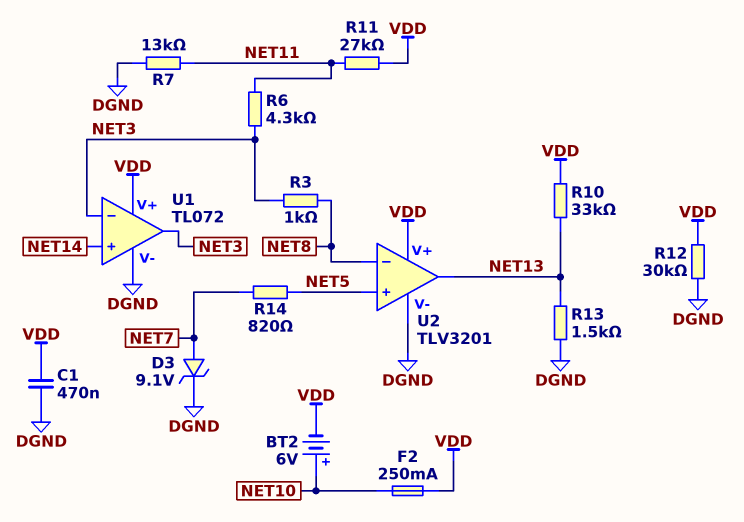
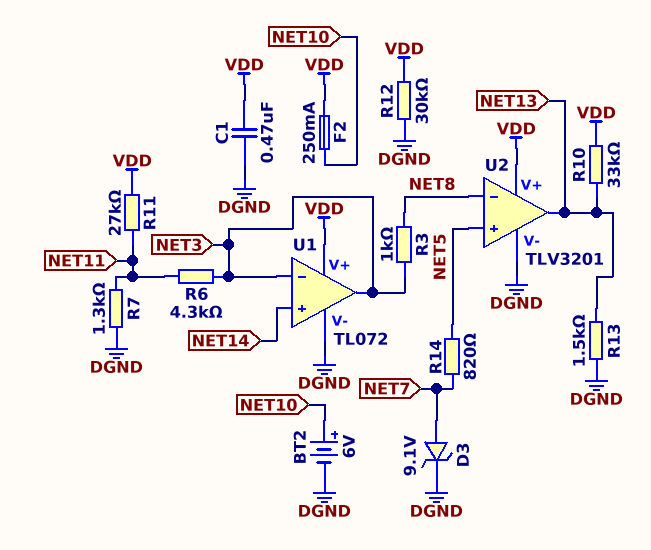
BT2: 6V (plus NET10, minus VDD) -> 6V (plus NET10, minus DGND)
R7: 13k (DGND, NET11) -> 1.3k (DGND, NET11)

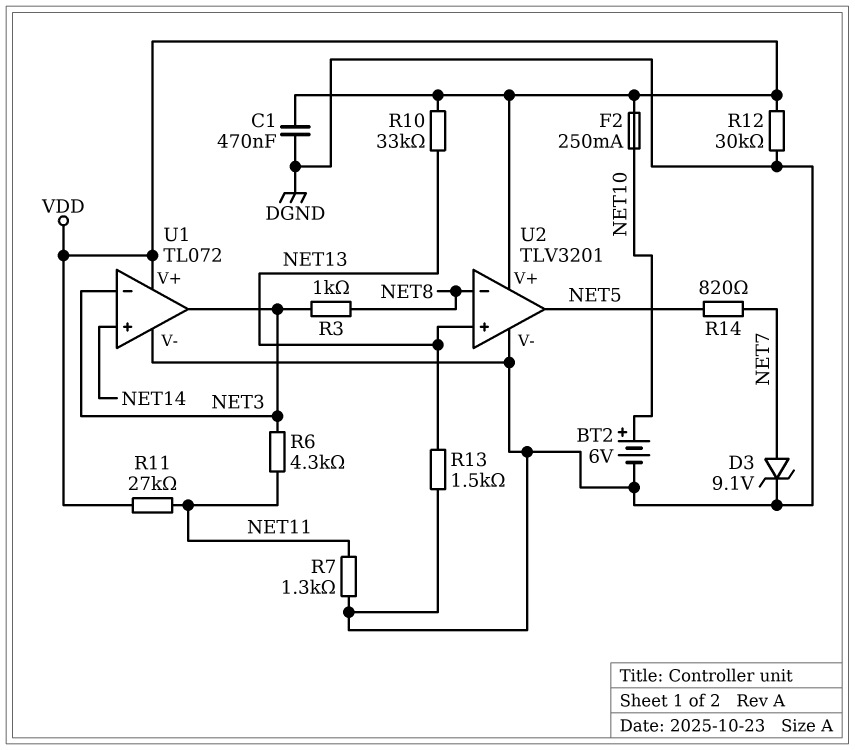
U2 pin in+: NET5 -> NET13
U2 pin out: NET13 -> NET5

